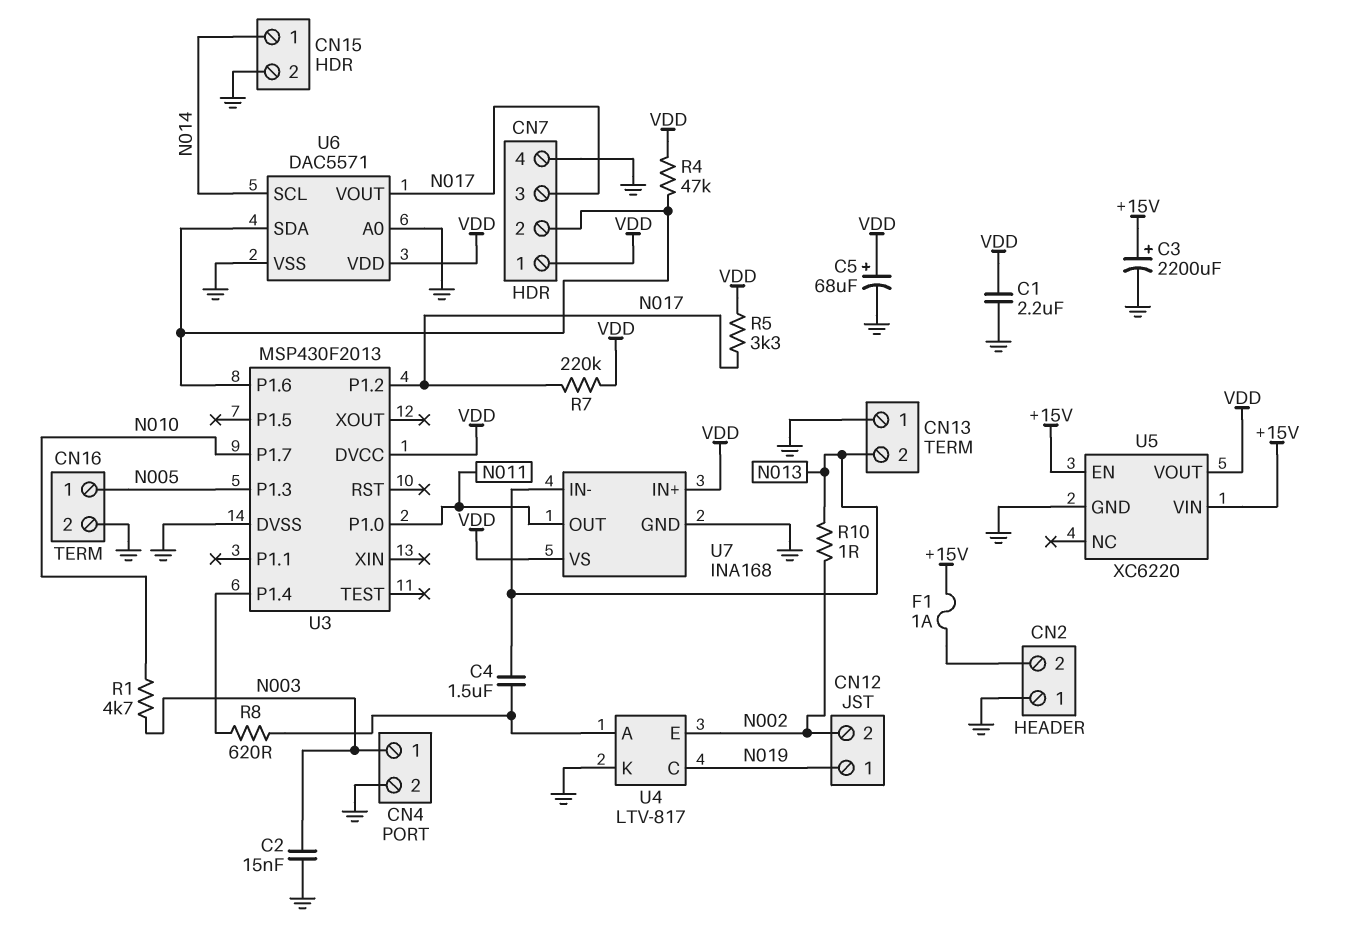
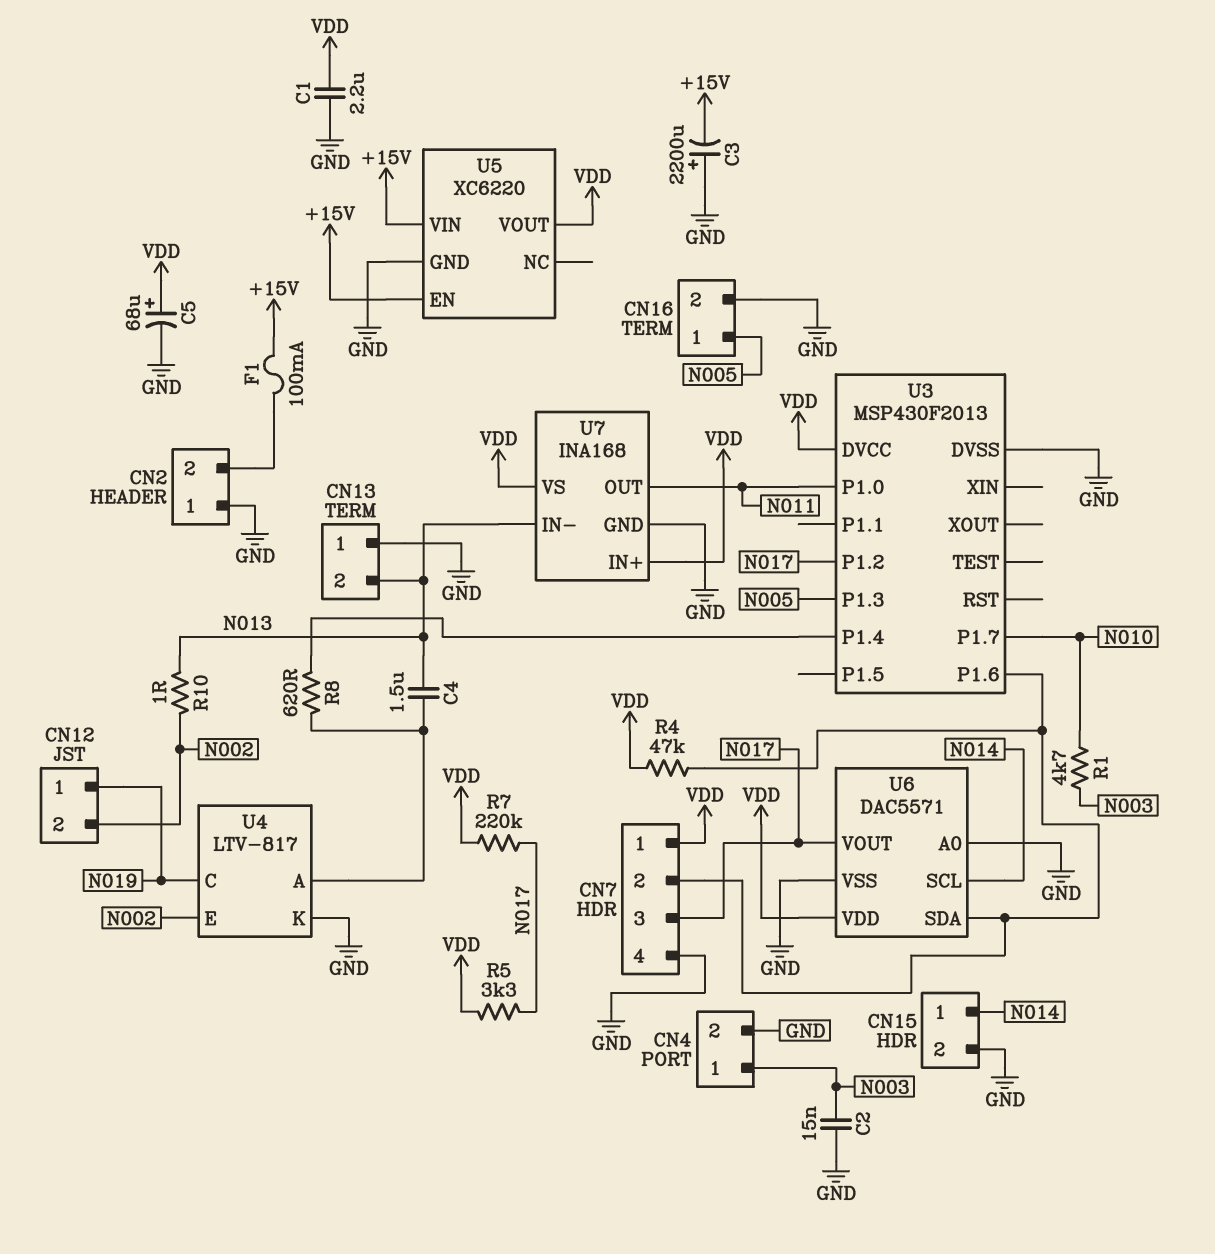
C3: 2200uF (plus +15V, minus GND) -> 2200uF (plus GND, minus +15V)
F1: 1A (+15V, CN2/2) -> 100mA (+15V, CN2/2)

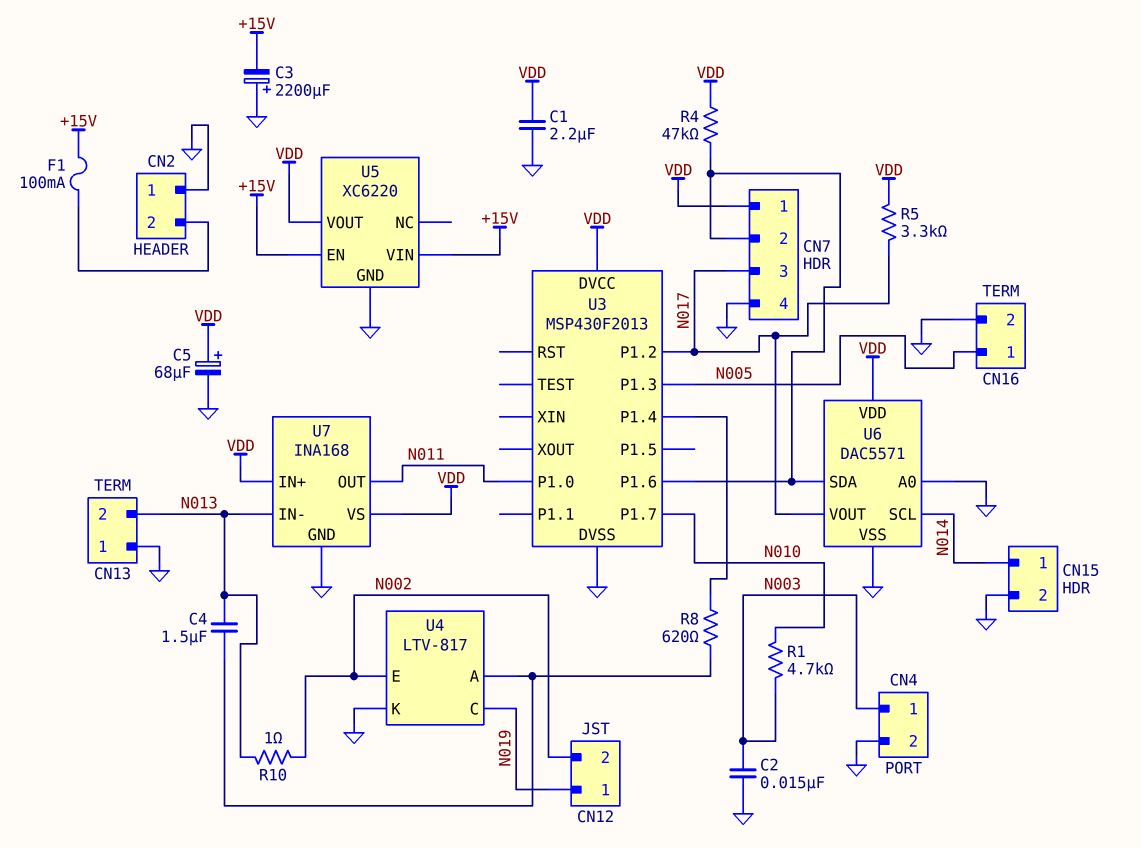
R7: 220k (N017, VDD) -> none

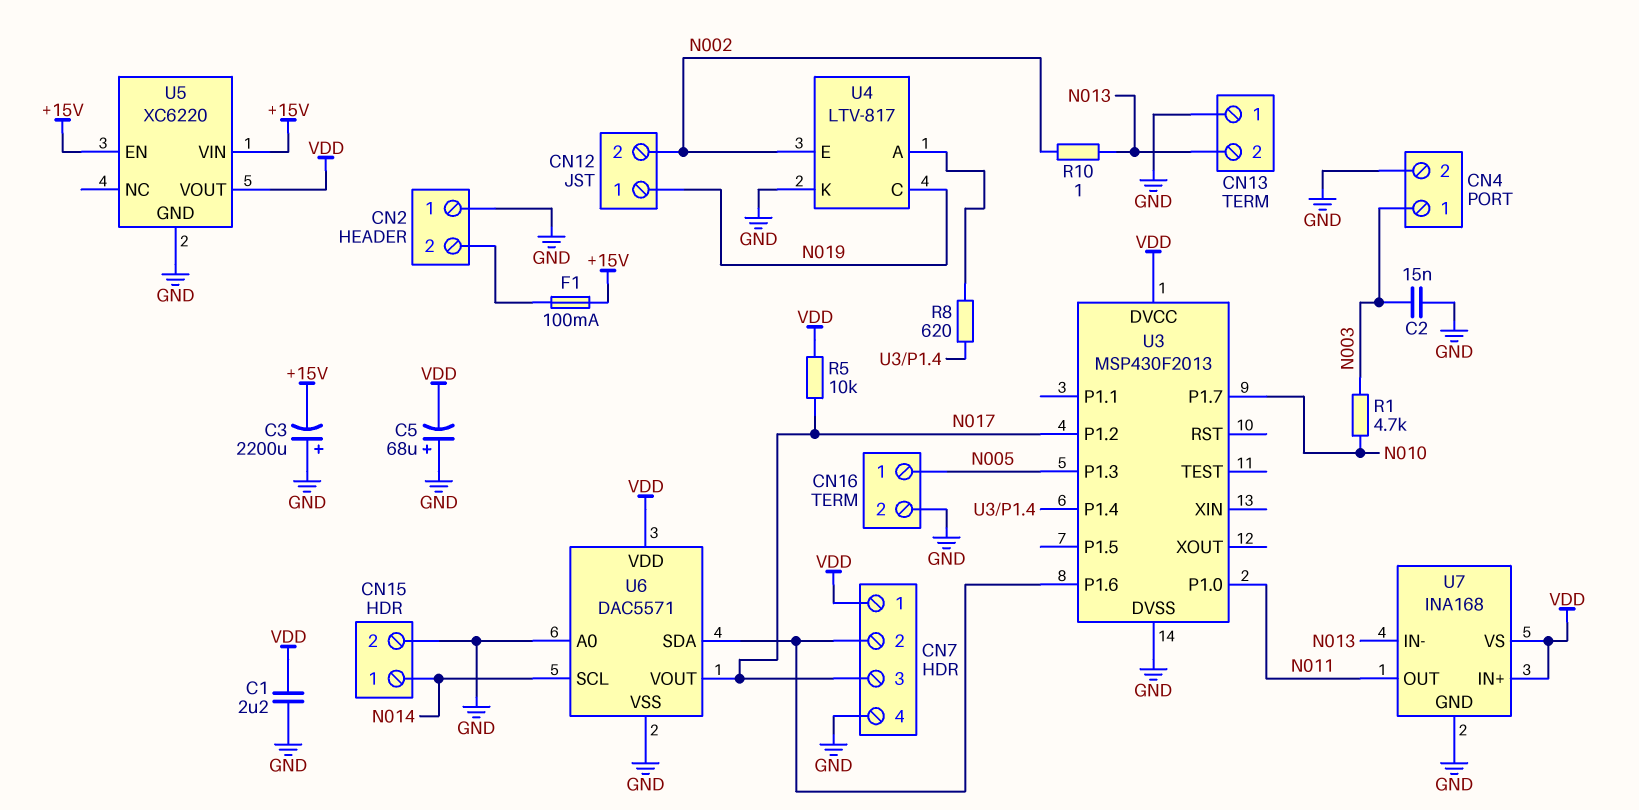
C4: 1.5uF (N013, U4/A) -> none
C5: 68uF (plus VDD, minus GND) -> 68uF (plus GND, minus VDD)
R4: 47k (CN7/2, VDD) -> none
R5: 3.3k (N017, VDD) -> 10k (N017, VDD)

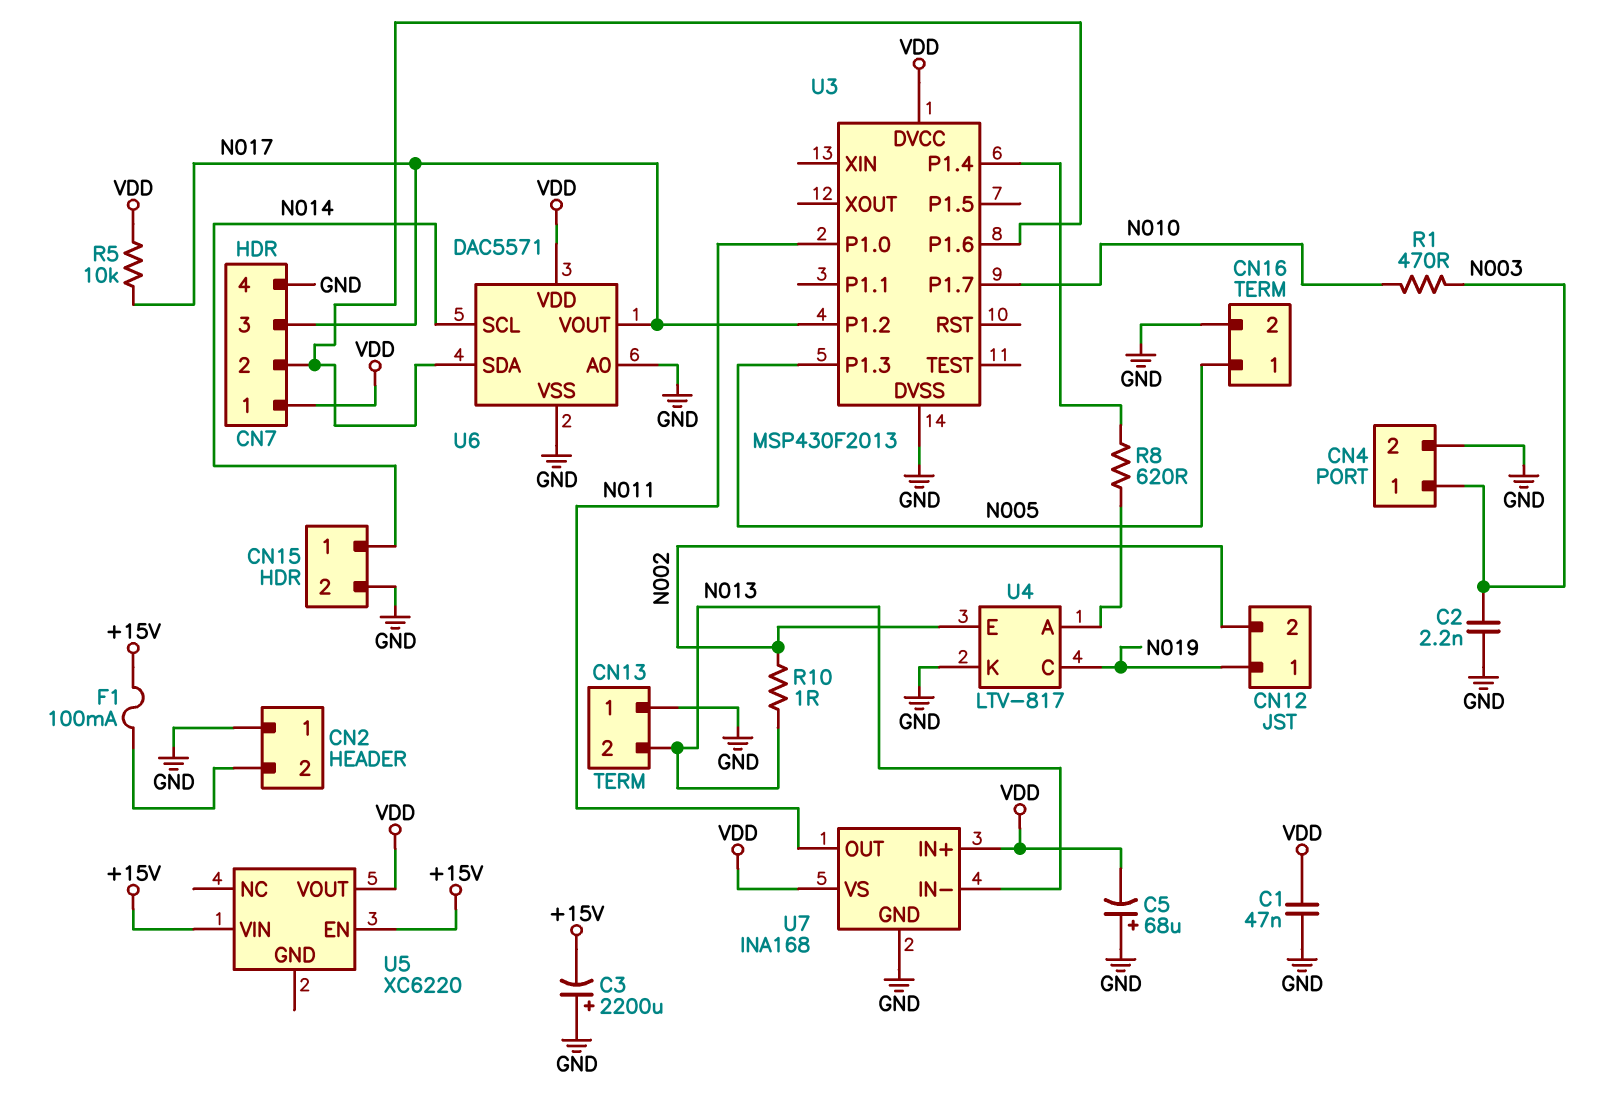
C1: 2.2uF (GND, VDD) -> 47nF (GND, VDD)
C2: 15nF (GND, N003) -> 2.2nF (GND, N003)
R1: 4.7k (N003, N010) -> 470 (N003, N010)
U5 pin GND: GND -> none

